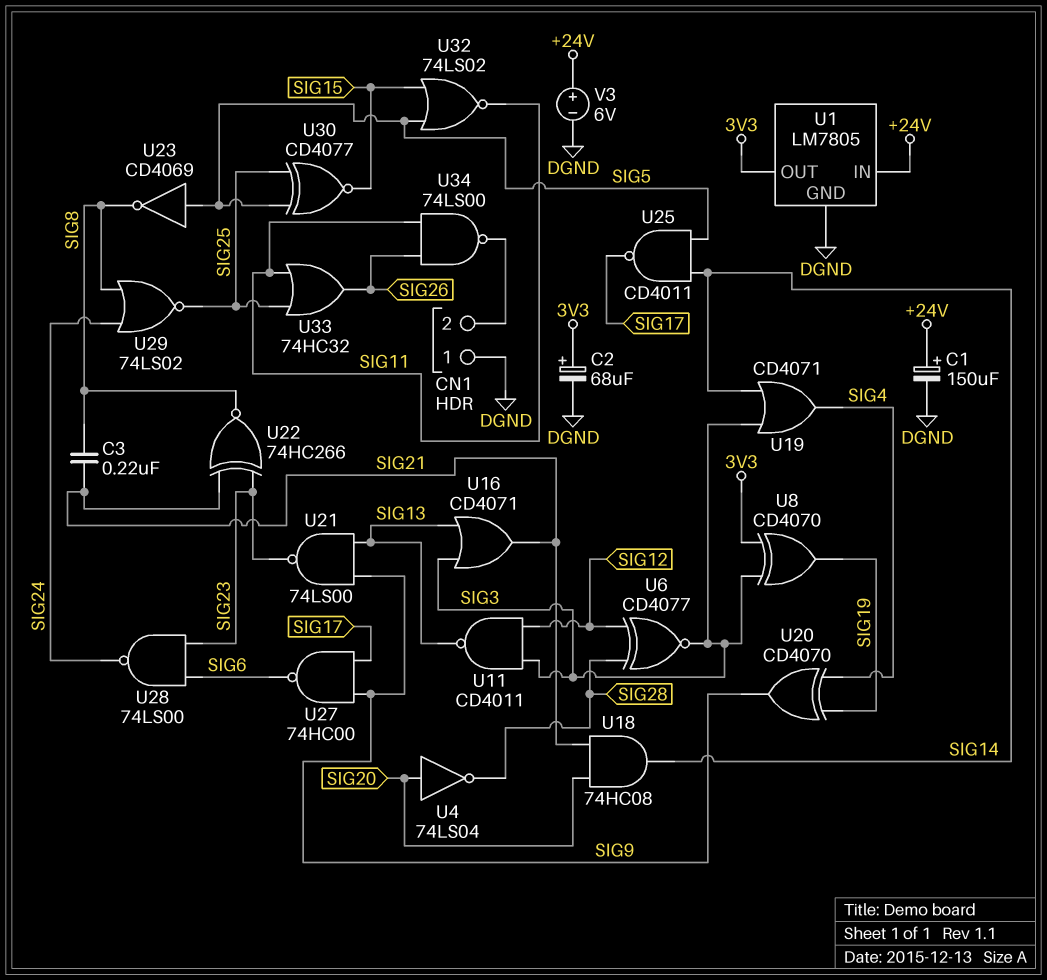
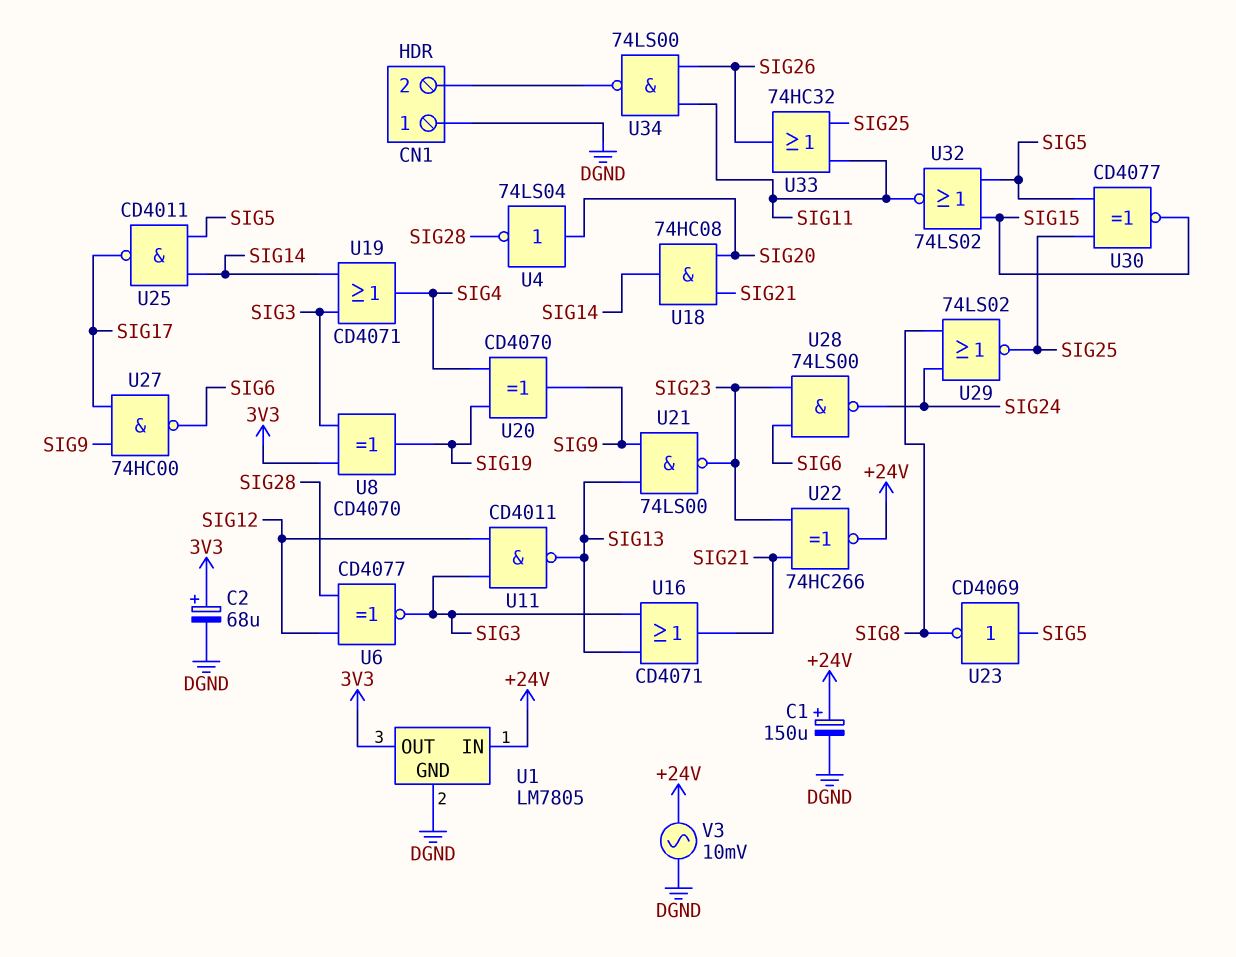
C3: 220nF (SIG8, SIG21) -> none
U22: XNOR 74HC266 (in SIG21, in SIG23, out SIG8) -> XNOR 74HC266 (in SIG21, in SIG23, out +24V)
V3: 6V (plus +24V, minus DGND) -> AC 10mV (+24V, DGND)

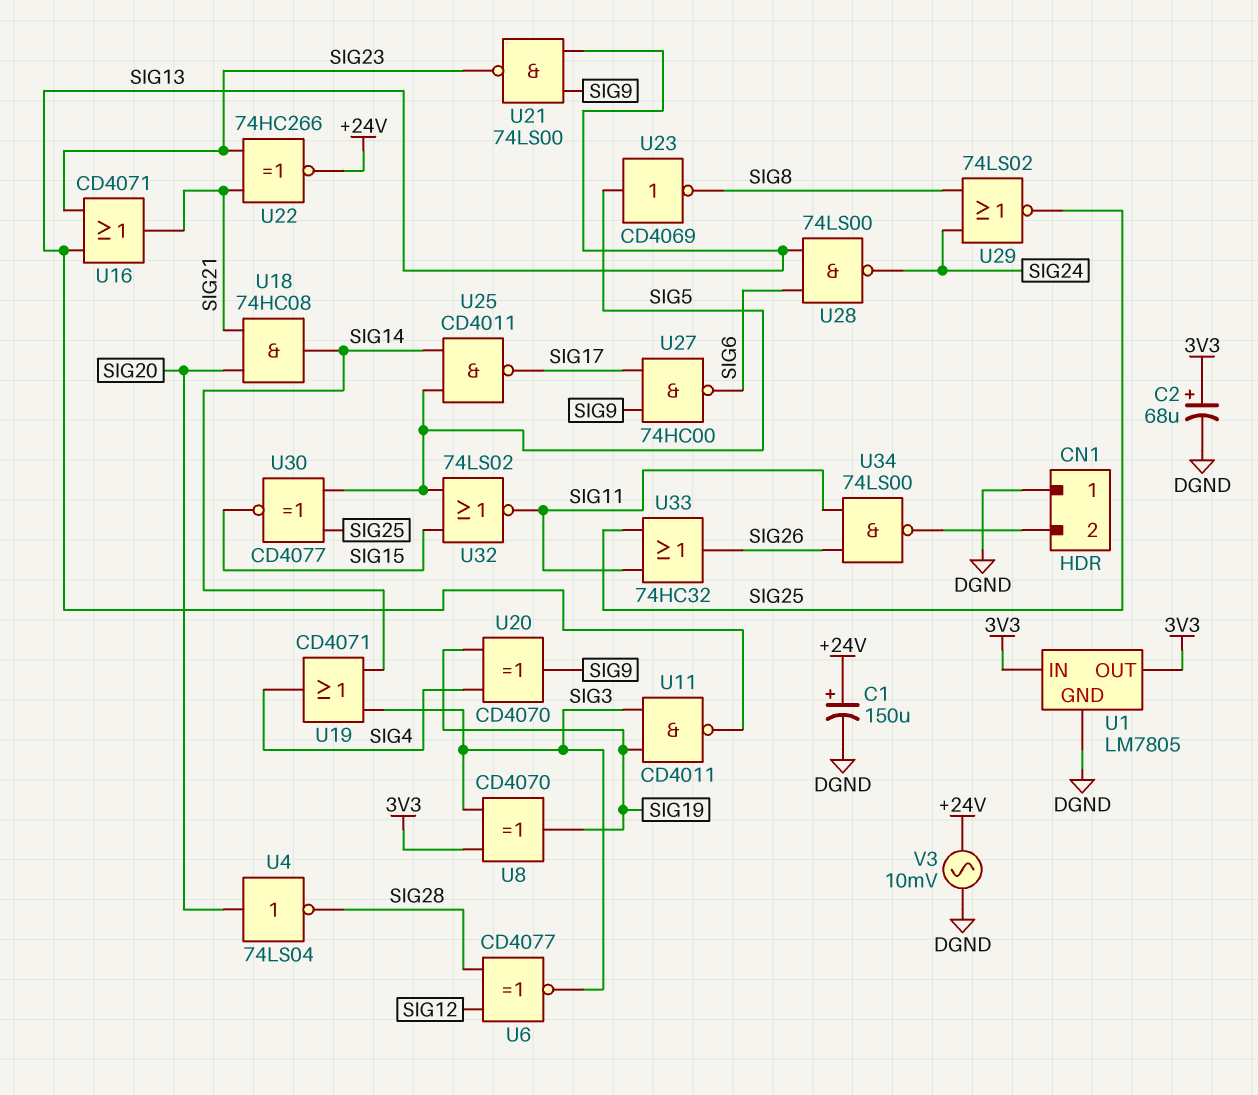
U1 pin IN: +24V -> 3V3
U11: NAND CD4011 (in SIG3, in SIG12, out SIG13) -> NAND CD4011 (in SIG3, in SIG19, out SIG13)
U16: OR CD4071 (in SIG3, in SIG13, out SIG21) -> OR CD4071 (in SIG13, in SIG23, out SIG21)
U28: NAND 74LS00 (in SIG6, in SIG23, out SIG24) -> NAND 74LS00 (in SIG6, in SIG13, out SIG24)

